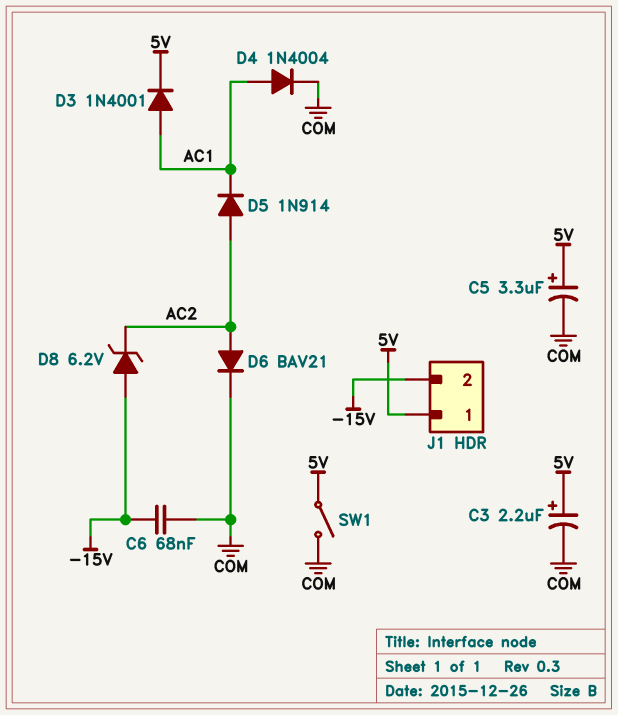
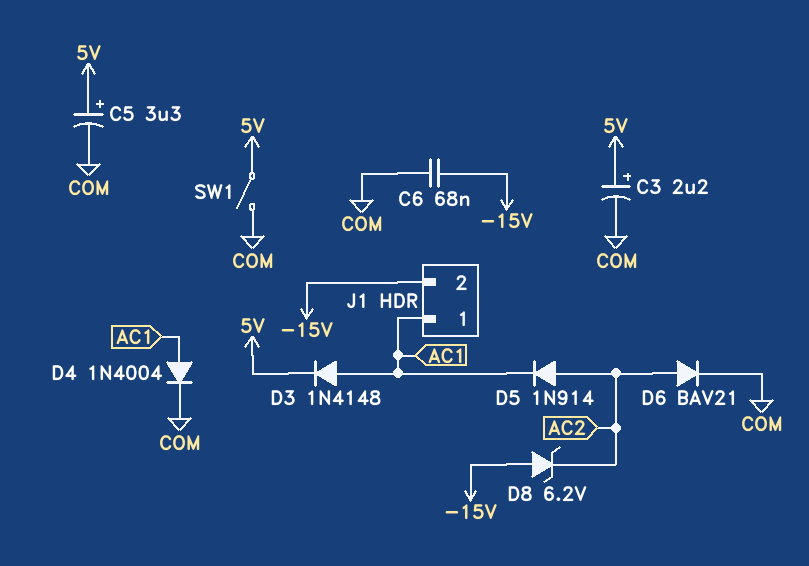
D3: diode 1N4001 (A AC1, K 5V) -> diode 1N4148 (A AC1, K 5V)
J1 pin 1: 5V -> AC1

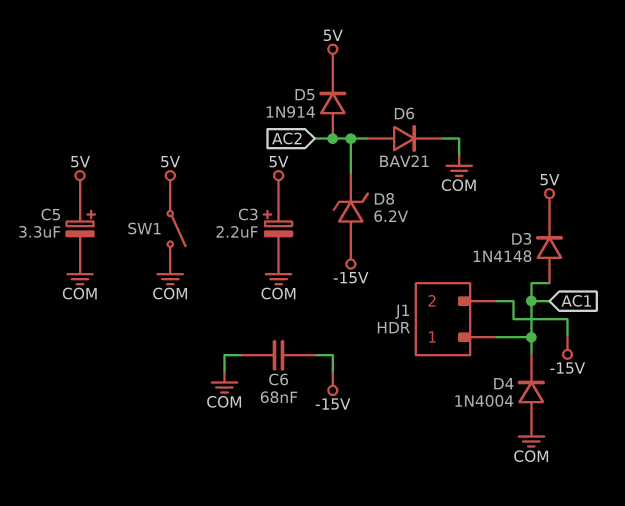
D4: diode 1N4004 (A AC1, K COM) -> diode 1N4004 (A COM, K AC1)
D5: diode 1N914 (A AC2, K AC1) -> diode 1N914 (A AC2, K 5V)

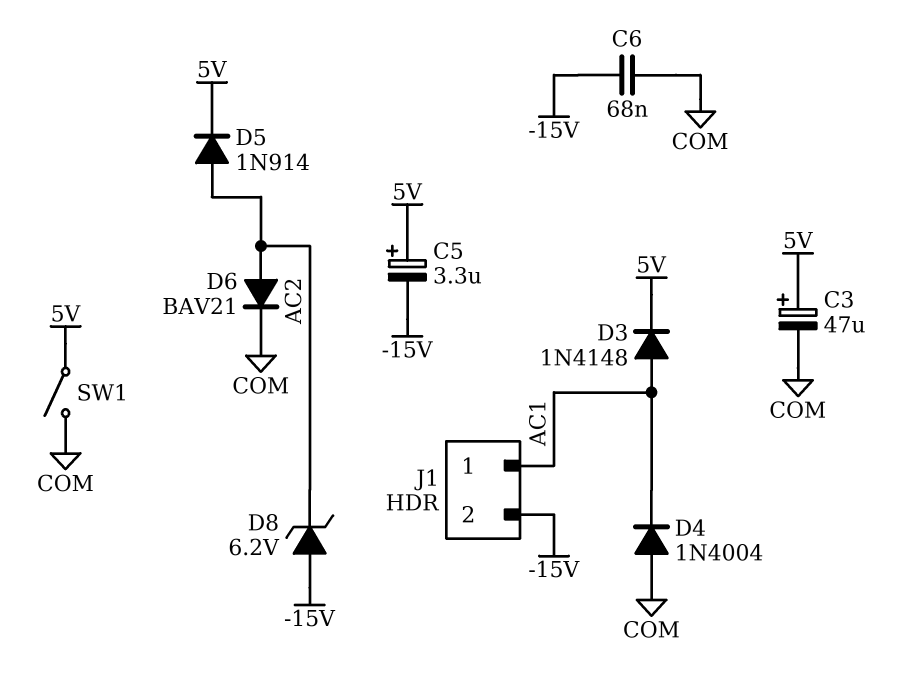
C3: 2.2uF (plus 5V, minus COM) -> 47uF (plus 5V, minus COM)
C5: 3.3uF (plus 5V, minus COM) -> 3.3uF (plus 5V, minus -15V)

